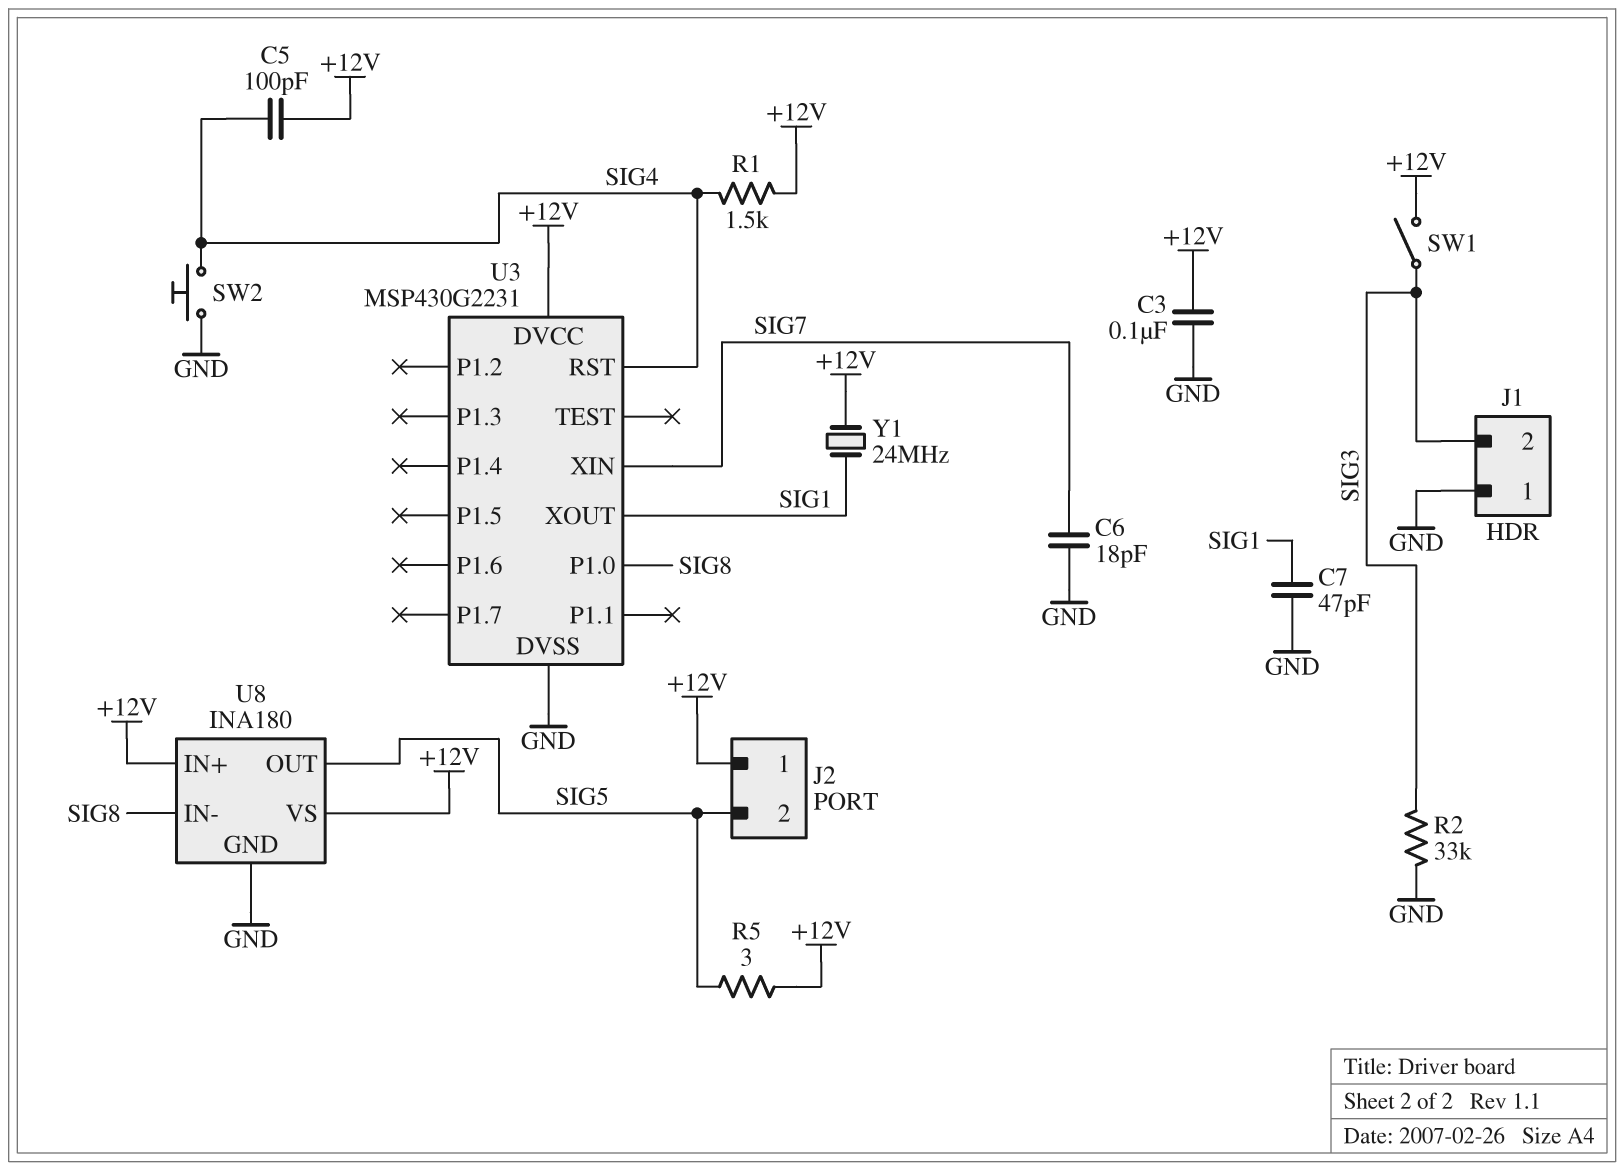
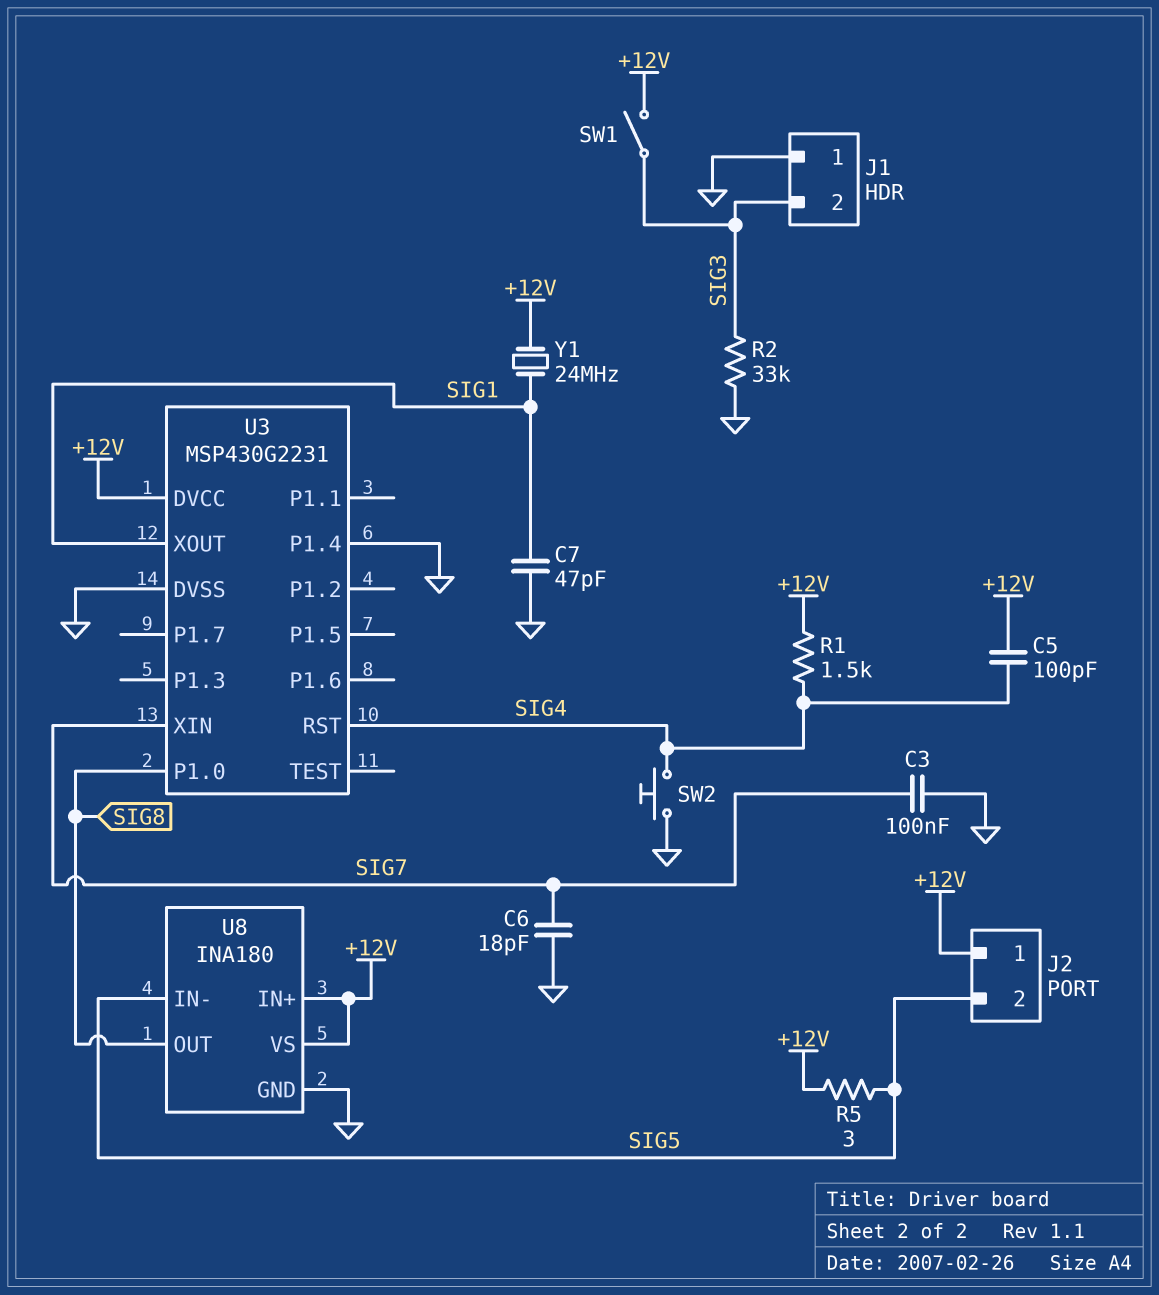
C3: 100nF (+12V, GND) -> 100nF (GND, SIG7)
U3 pin P1.4: none -> GND
U8 pin IN-: SIG8 -> SIG5
U8 pin OUT: SIG5 -> SIG8

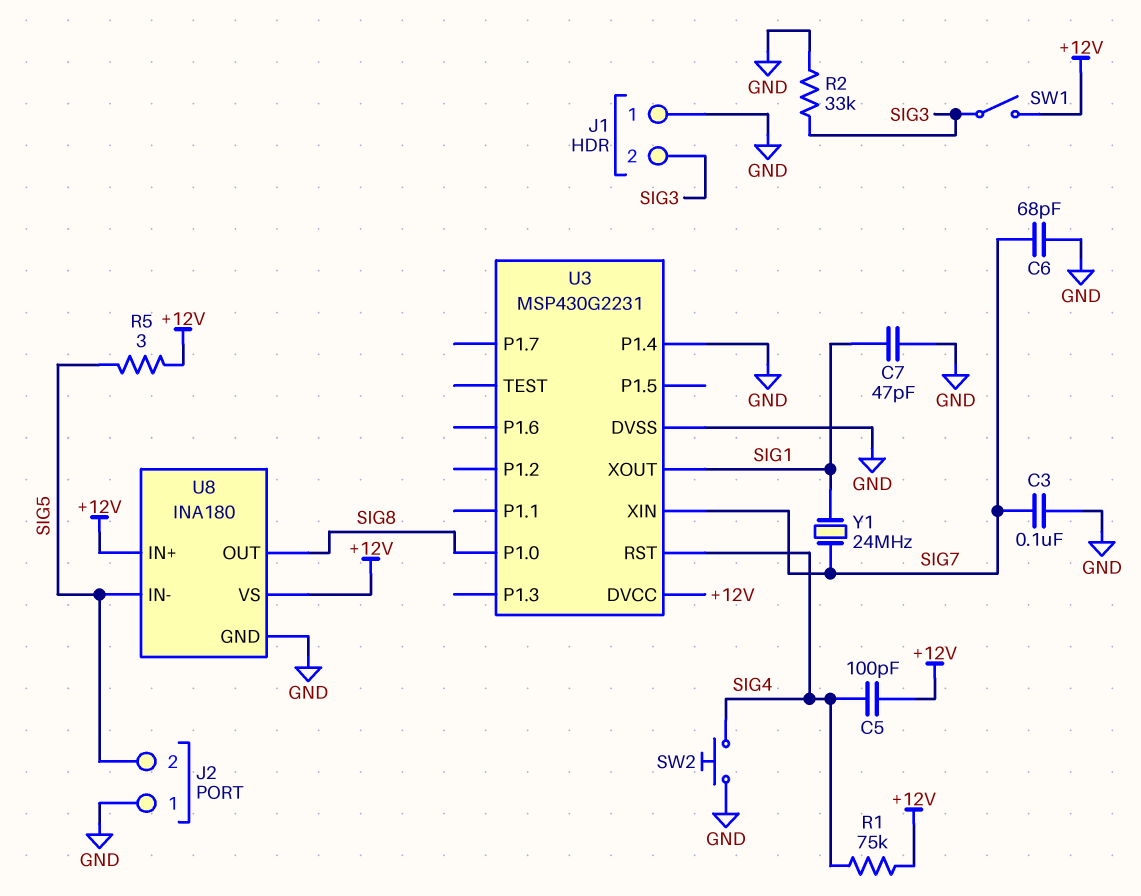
C6: 18pF (GND, SIG7) -> 68pF (GND, SIG7)
J2 pin 1: +12V -> GND
R1: 1.5k (+12V, SIG4) -> 75k (+12V, SIG4)
Y1: 24MHz (+12V, SIG1) -> 24MHz (SIG1, SIG7)

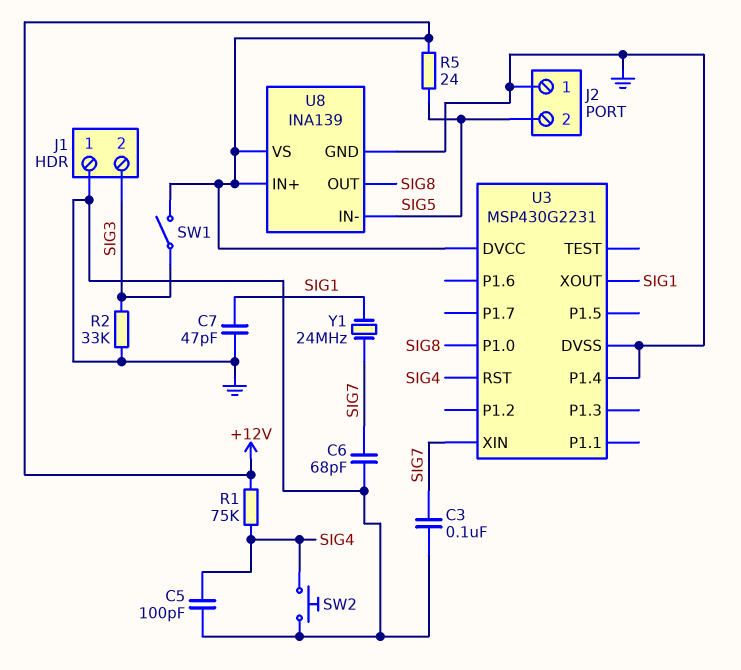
C5: 100pF (+12V, SIG4) -> 100pF (GND, SIG4)
R5: 3 (+12V, SIG5) -> 24 (+12V, SIG5)
U8: INA180 -> INA139

